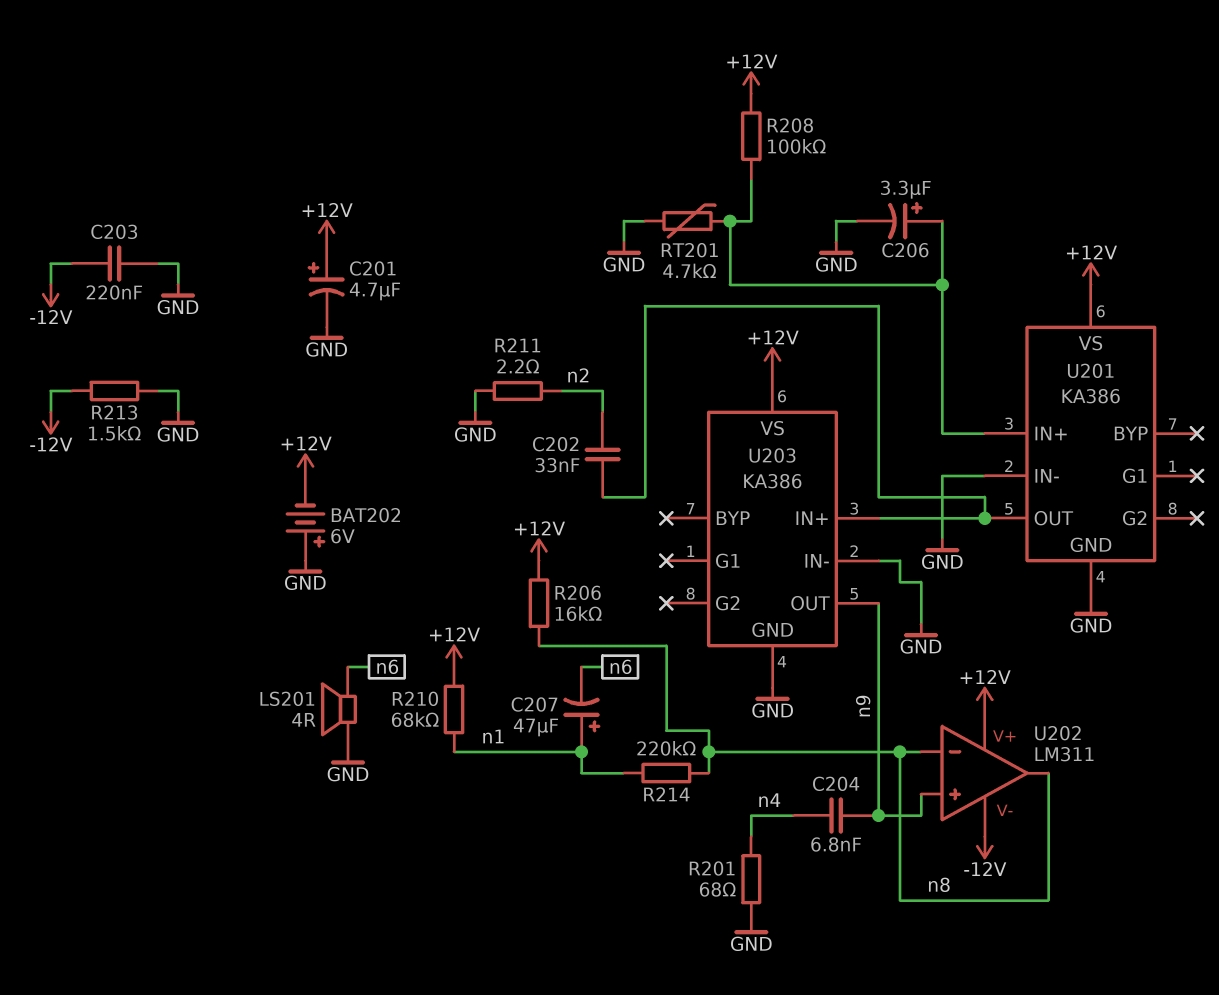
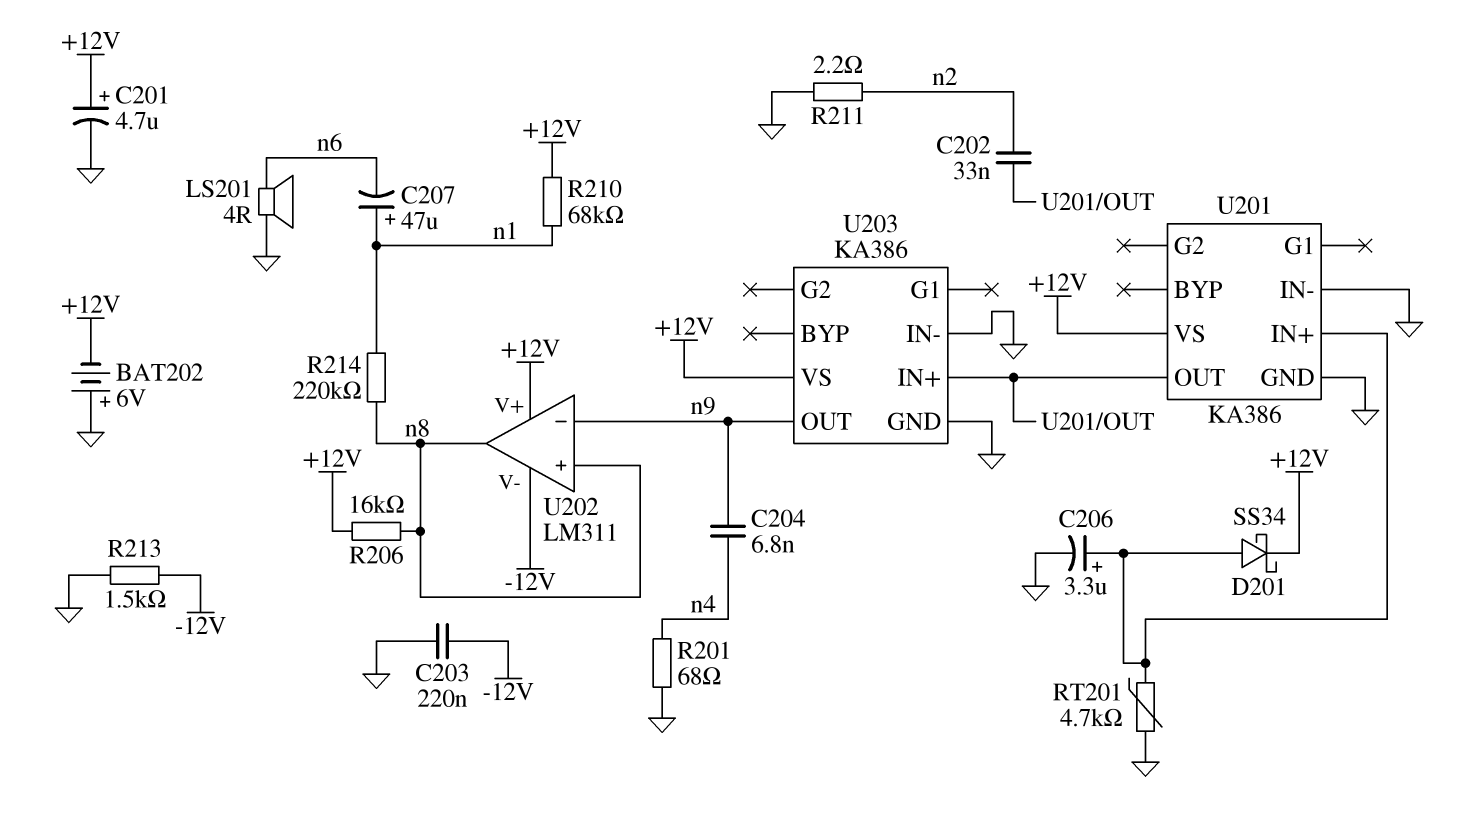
D201: none -> schottky SS34 (A U201/IN+, K +12V)
R208: 100k (+12V, U201/IN+) -> none
U202 pin in+: n9 -> n8
U202 pin in-: n8 -> n9

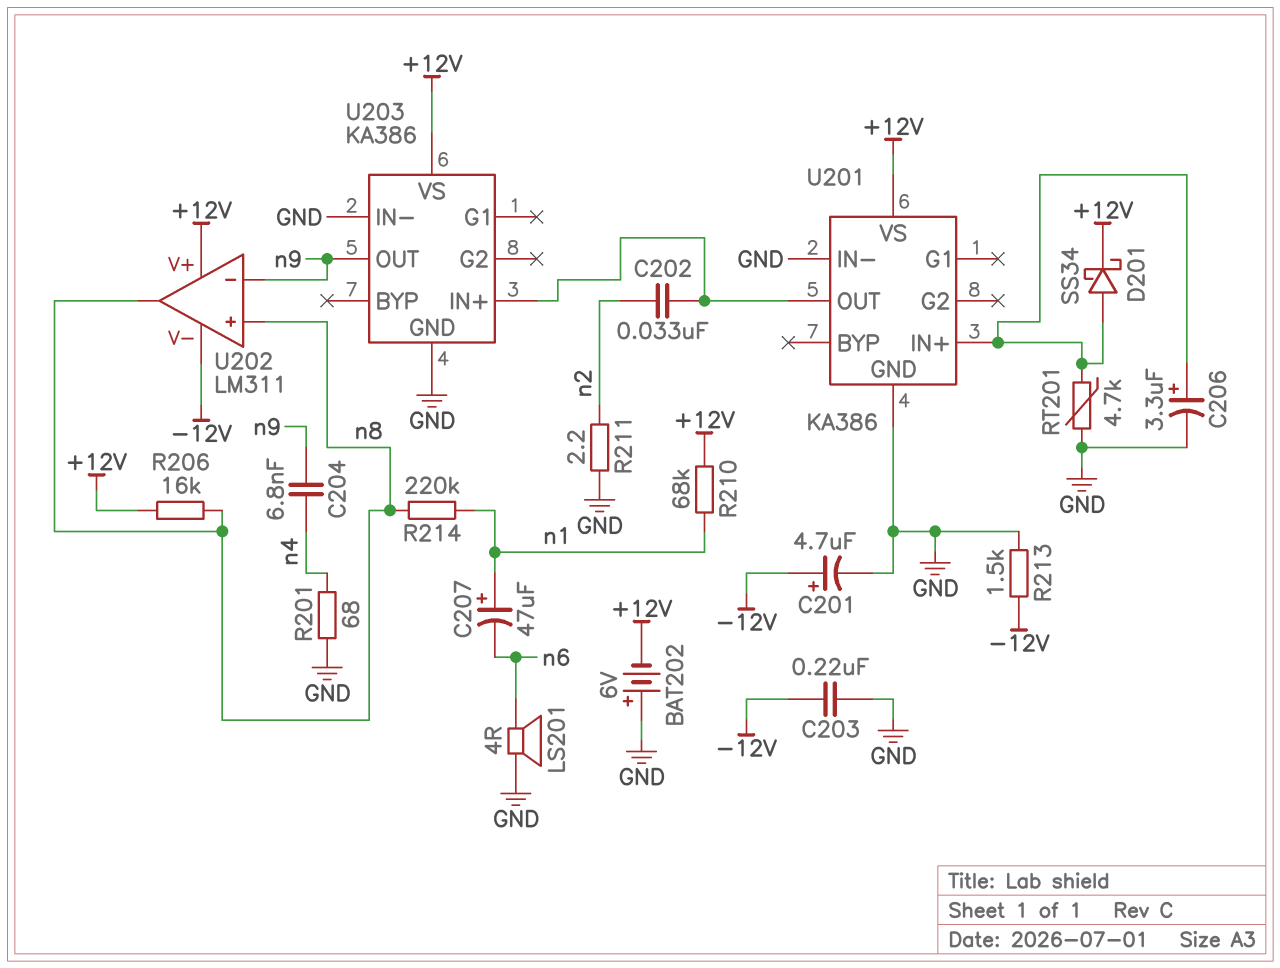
C201: 4.7uF (plus +12V, minus GND) -> 4.7uF (plus -12V, minus GND)

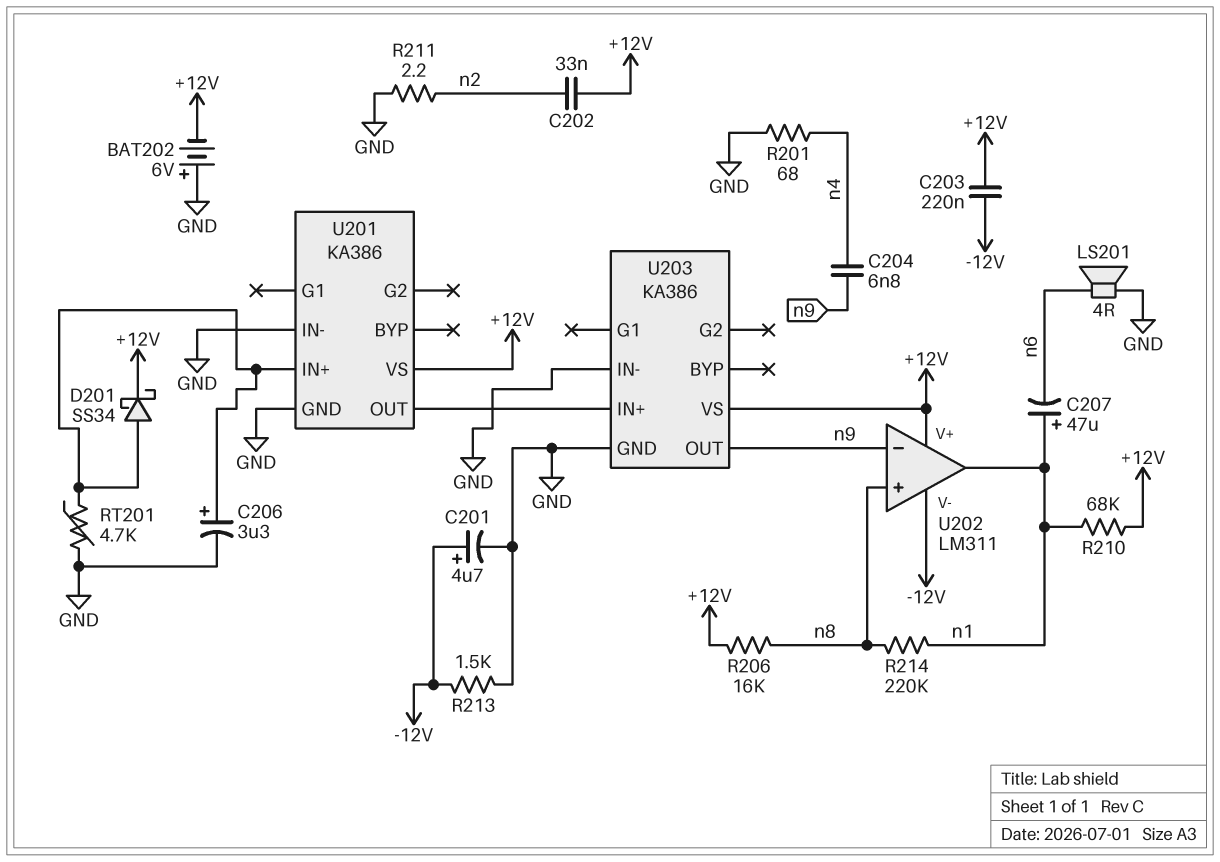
C202: 33nF (U201/OUT, n2) -> 33nF (+12V, n2)
C203: 220nF (-12V, GND) -> 220nF (+12V, -12V)
U202 pin out: n8 -> n1

